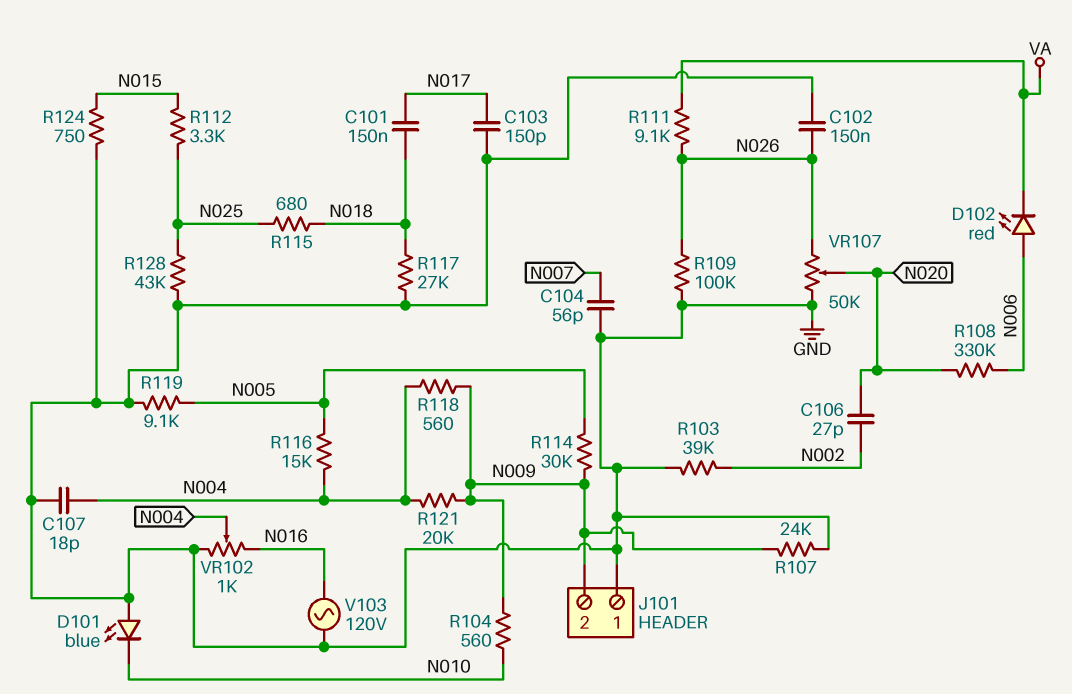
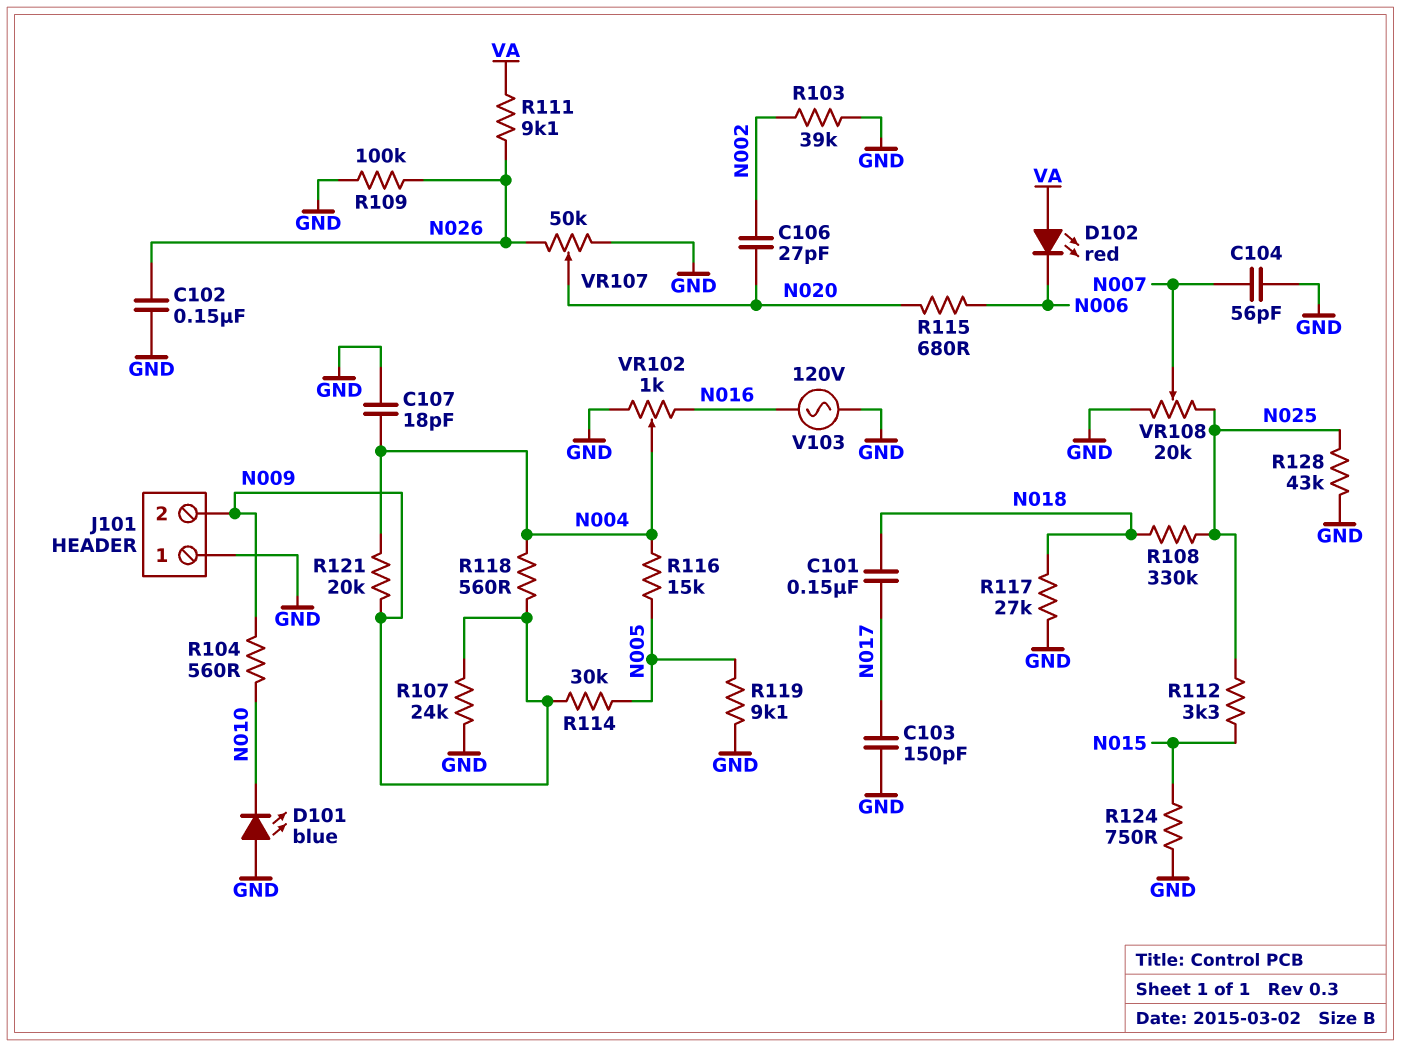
D102: LED red (A N006, K VA) -> LED red (A VA, K N006)
R108: 330k (N006, N020) -> 330k (N018, N025)
R115: 680 (N018, N025) -> 680 (N006, N020)
VR108: none -> 20k (GND, N025, wiper N007)

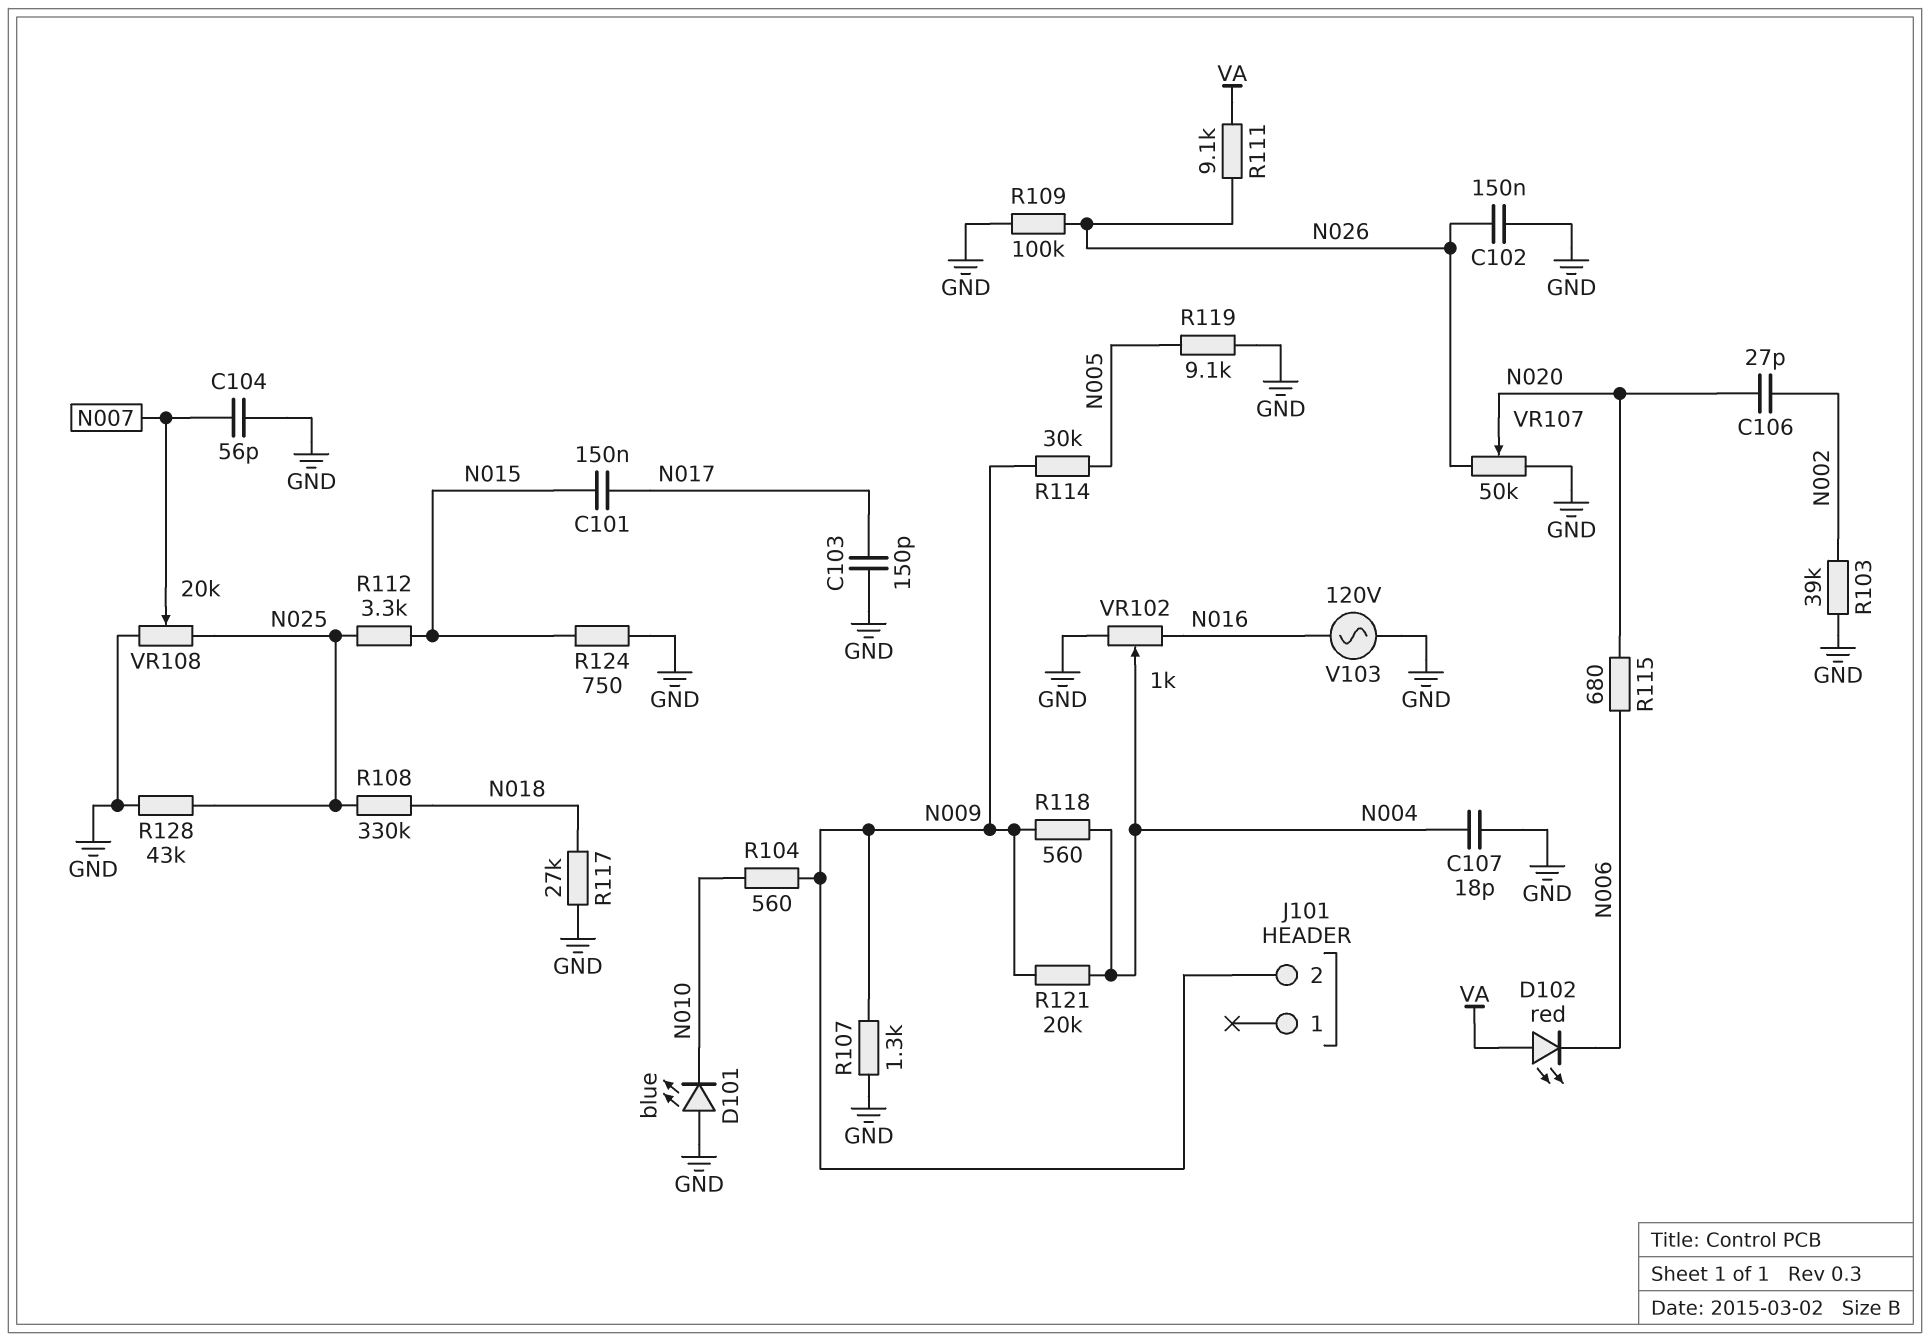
C101: 150nF (N017, N018) -> 150nF (N015, N017)
J101 pin 1: GND -> none
R107: 24k (GND, N009) -> 1.3k (GND, N009)
R116: 15k (N004, N005) -> none

